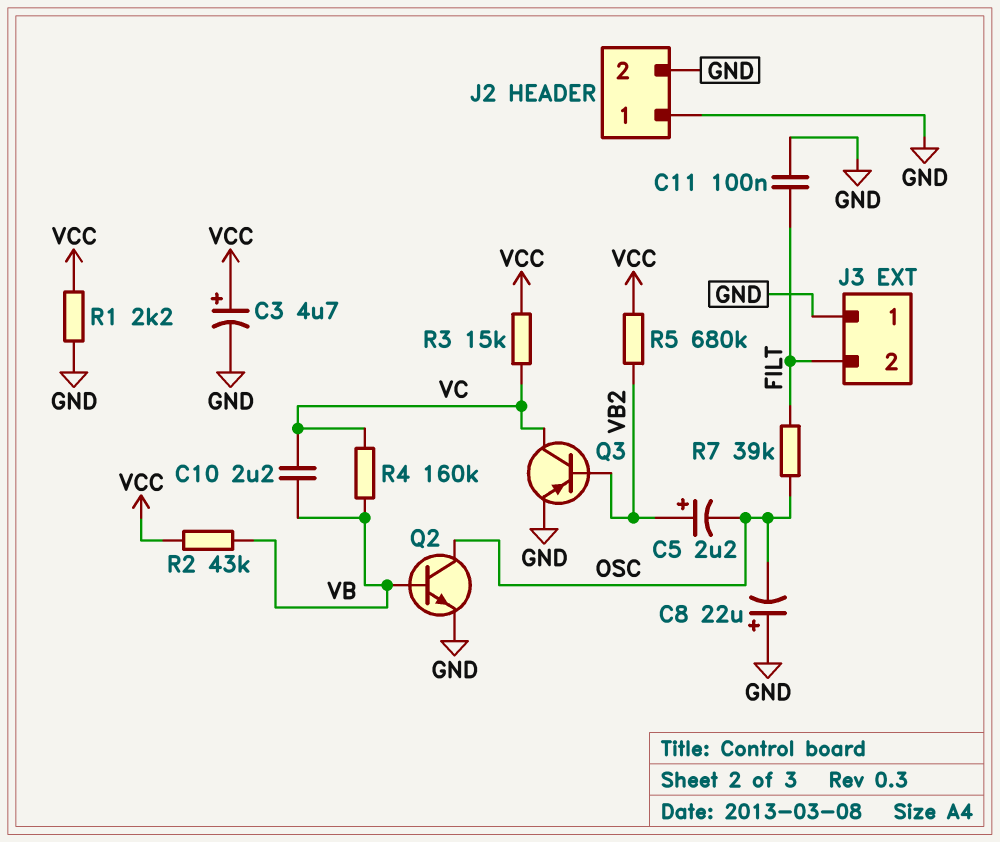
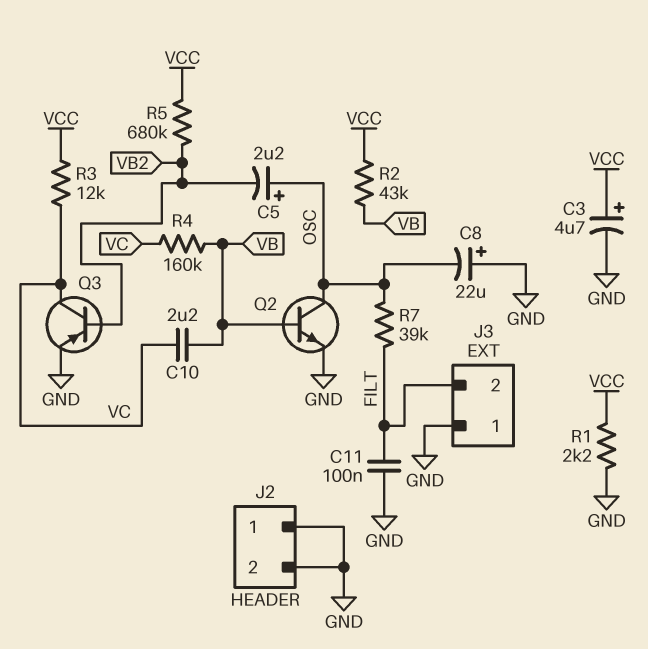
C5: 2.2uF (plus VB2, minus OSC) -> 2.2uF (plus OSC, minus VB2)
R3: 15k (VC, VCC) -> 12k (VC, VCC)

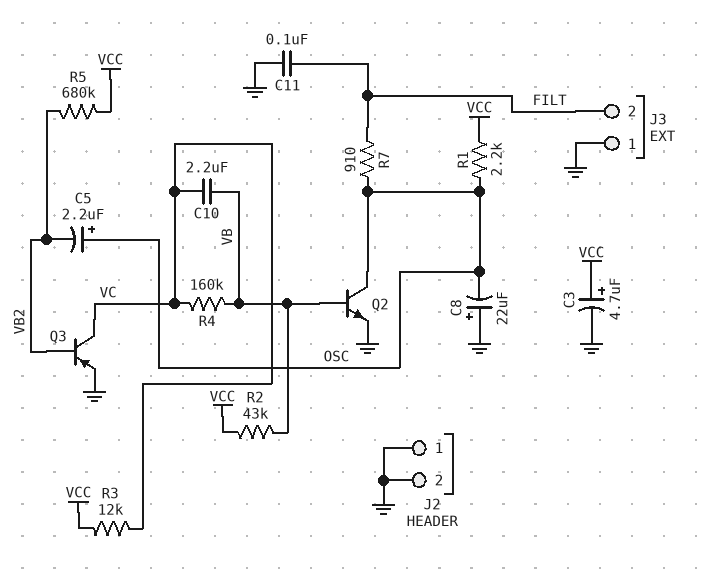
R1: 2.2k (GND, VCC) -> 2.2k (OSC, VCC)
R7: 39k (FILT, OSC) -> 910 (FILT, OSC)

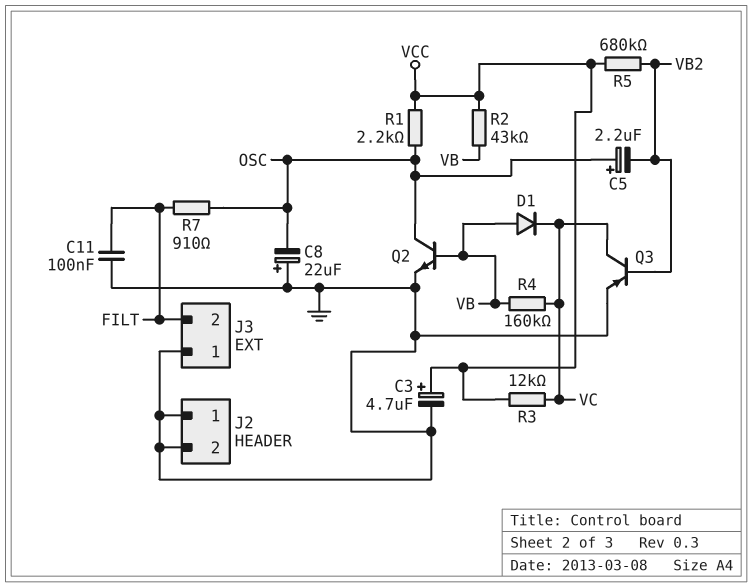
C10: 2.2uF (VB, VC) -> none
D1: none -> diode (A VB, K VC)

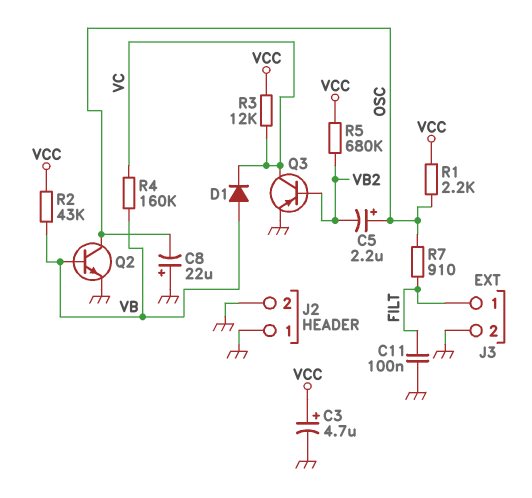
J3 pin 1: GND -> FILT
J3 pin 2: FILT -> GND

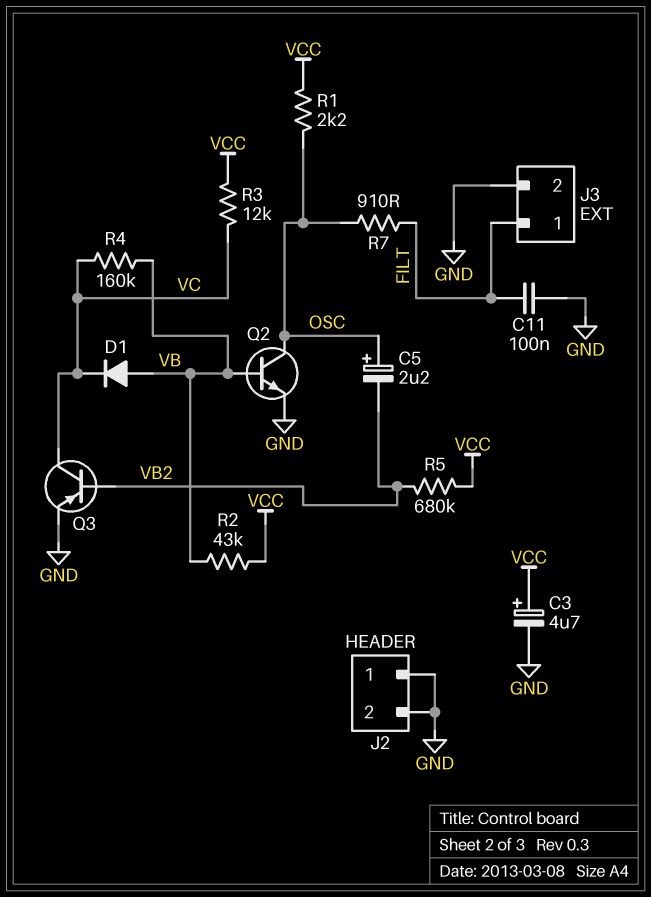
C8: 22uF (plus GND, minus OSC) -> none

